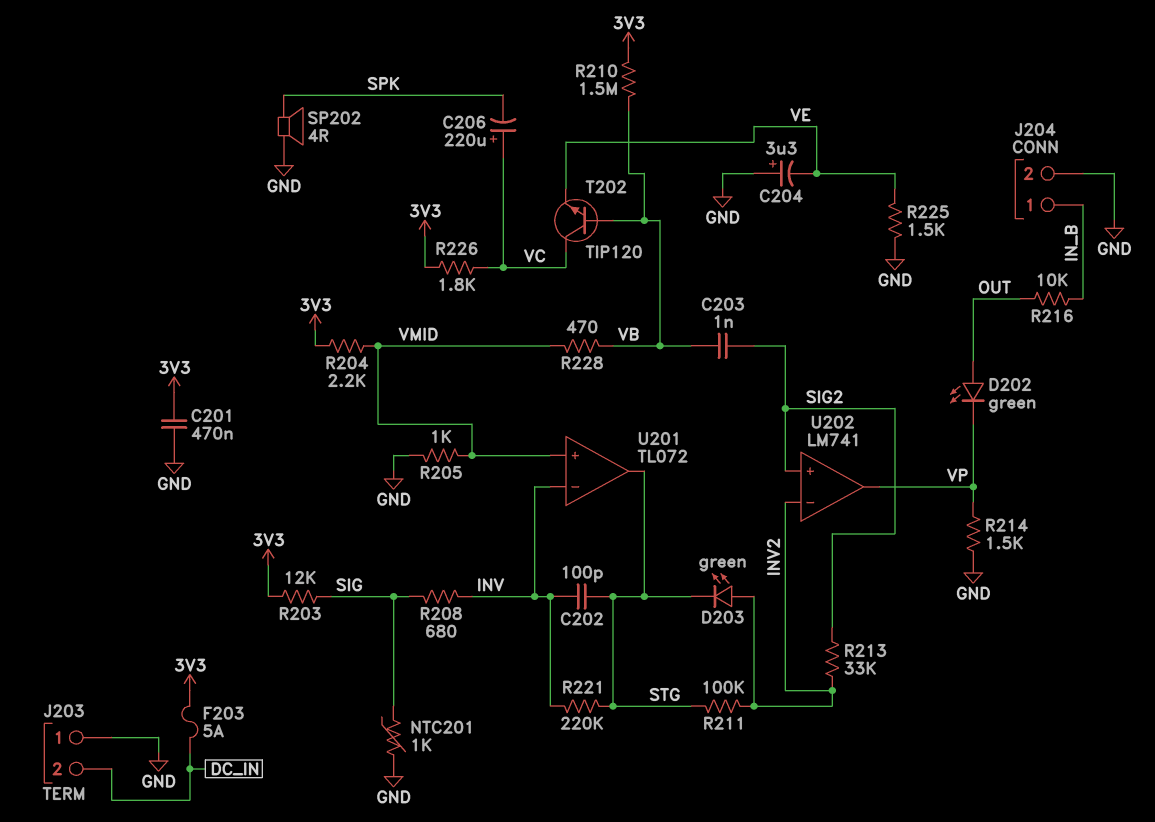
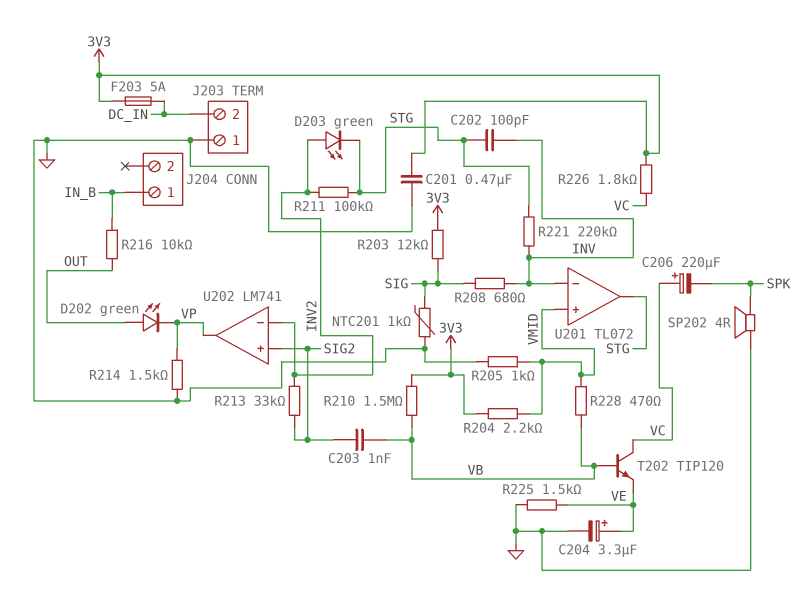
C204: 3.3uF (plus GND, minus VE) -> 3.3uF (plus VE, minus GND)
J204 pin 2: GND -> none

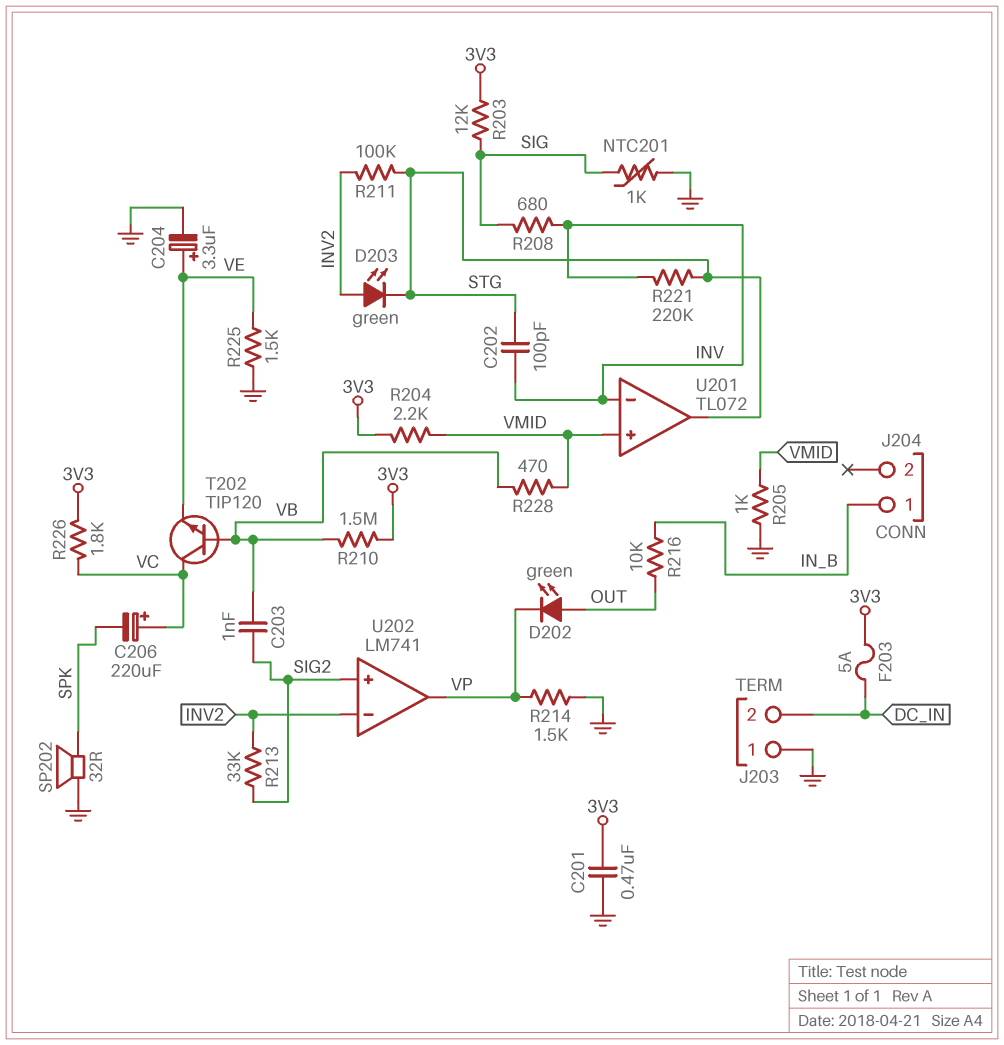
SP202: speaker 4R (GND, SPK) -> speaker 32R (GND, SPK)

